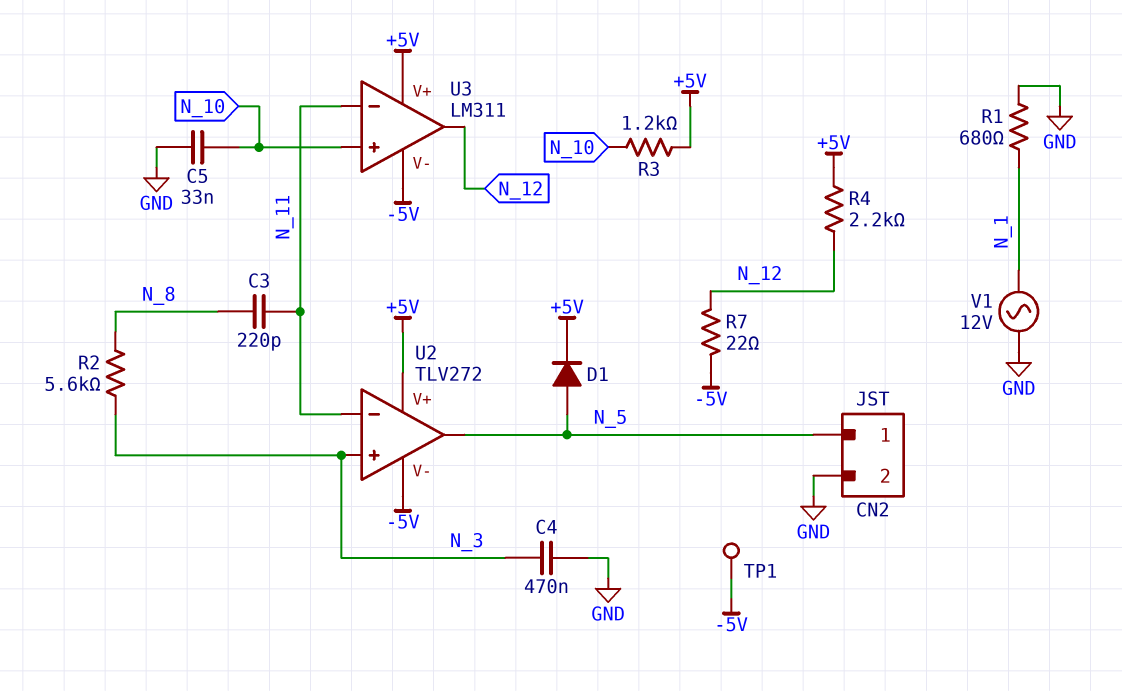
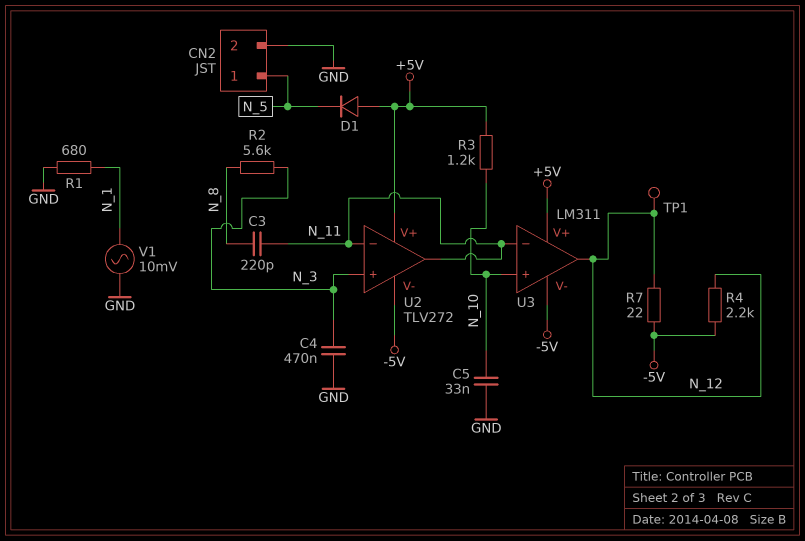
D1: diode (A N_5, K +5V) -> diode (A +5V, K N_5)
R4: 2.2k (+5V, N_12) -> 2.2k (-5V, N_12)
TP1: test point (-5V) -> test point (N_12)
U2 pin out: N_5 -> N_11
V1: AC 12V (GND, N_1) -> AC 10mV (GND, N_1)

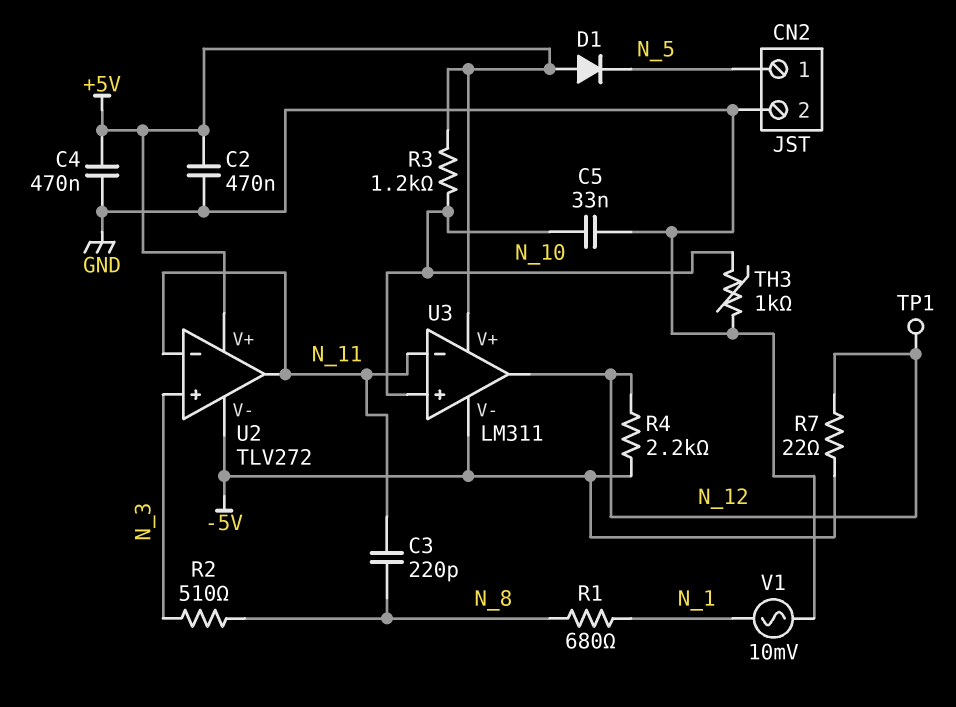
C2: none -> 470nF (+5V, GND)
C4: 470nF (GND, N_3) -> 470nF (+5V, GND)
R1: 680 (GND, N_1) -> 680 (N_1, N_8)
R2: 5.6k (N_3, N_8) -> 510 (N_3, N_8)
TH3: none -> 1k (GND, N_10)

